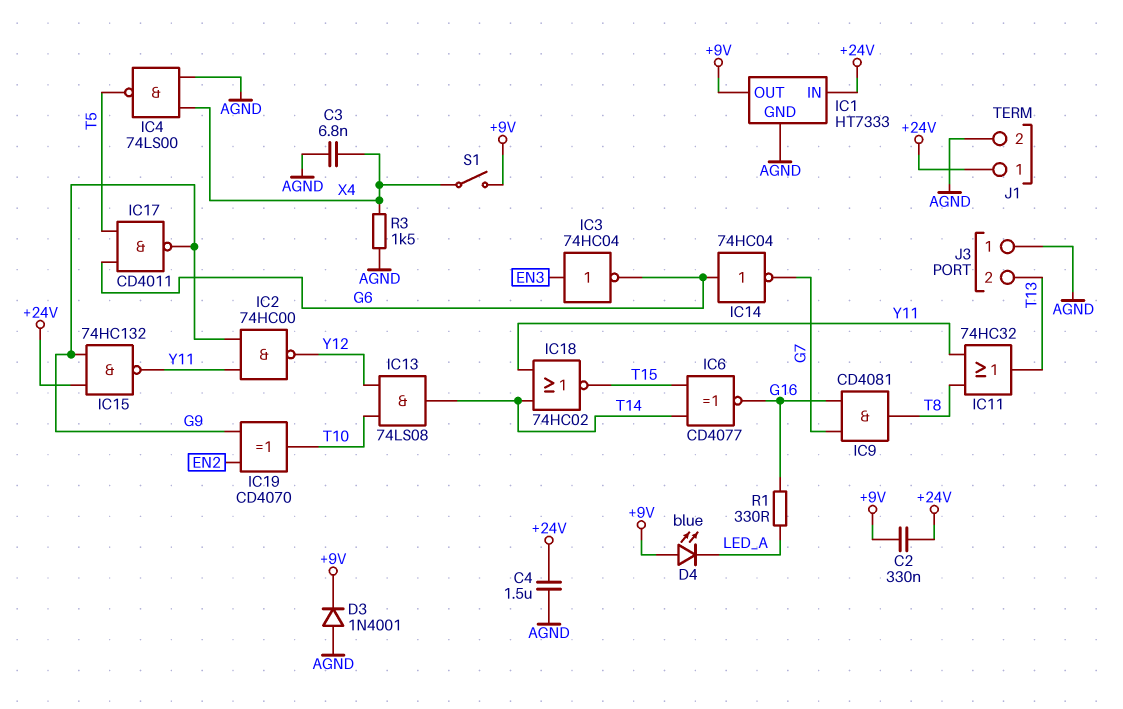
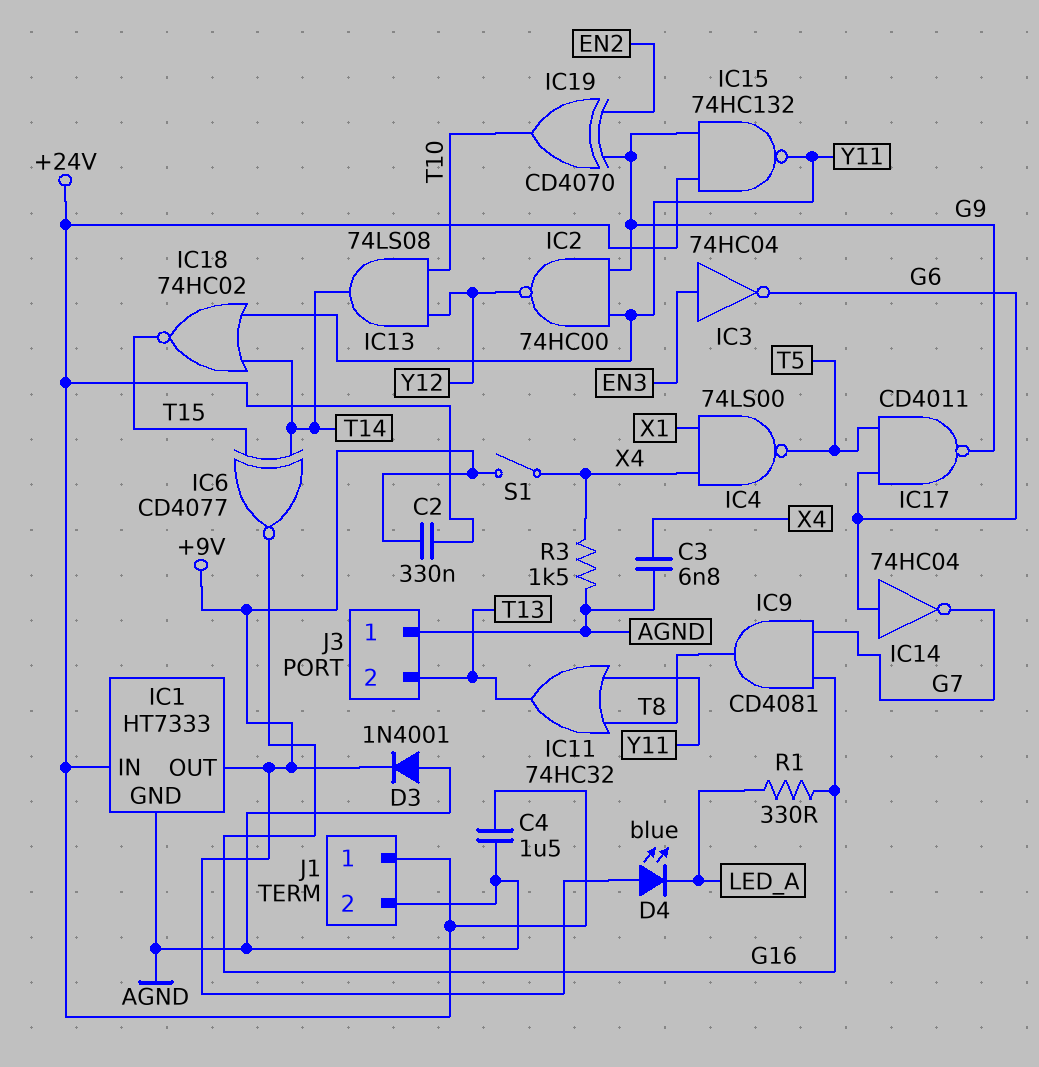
IC4: NAND 74LS00 (in AGND, in X4, out T5) -> NAND 74LS00 (in X1, in X4, out T5)

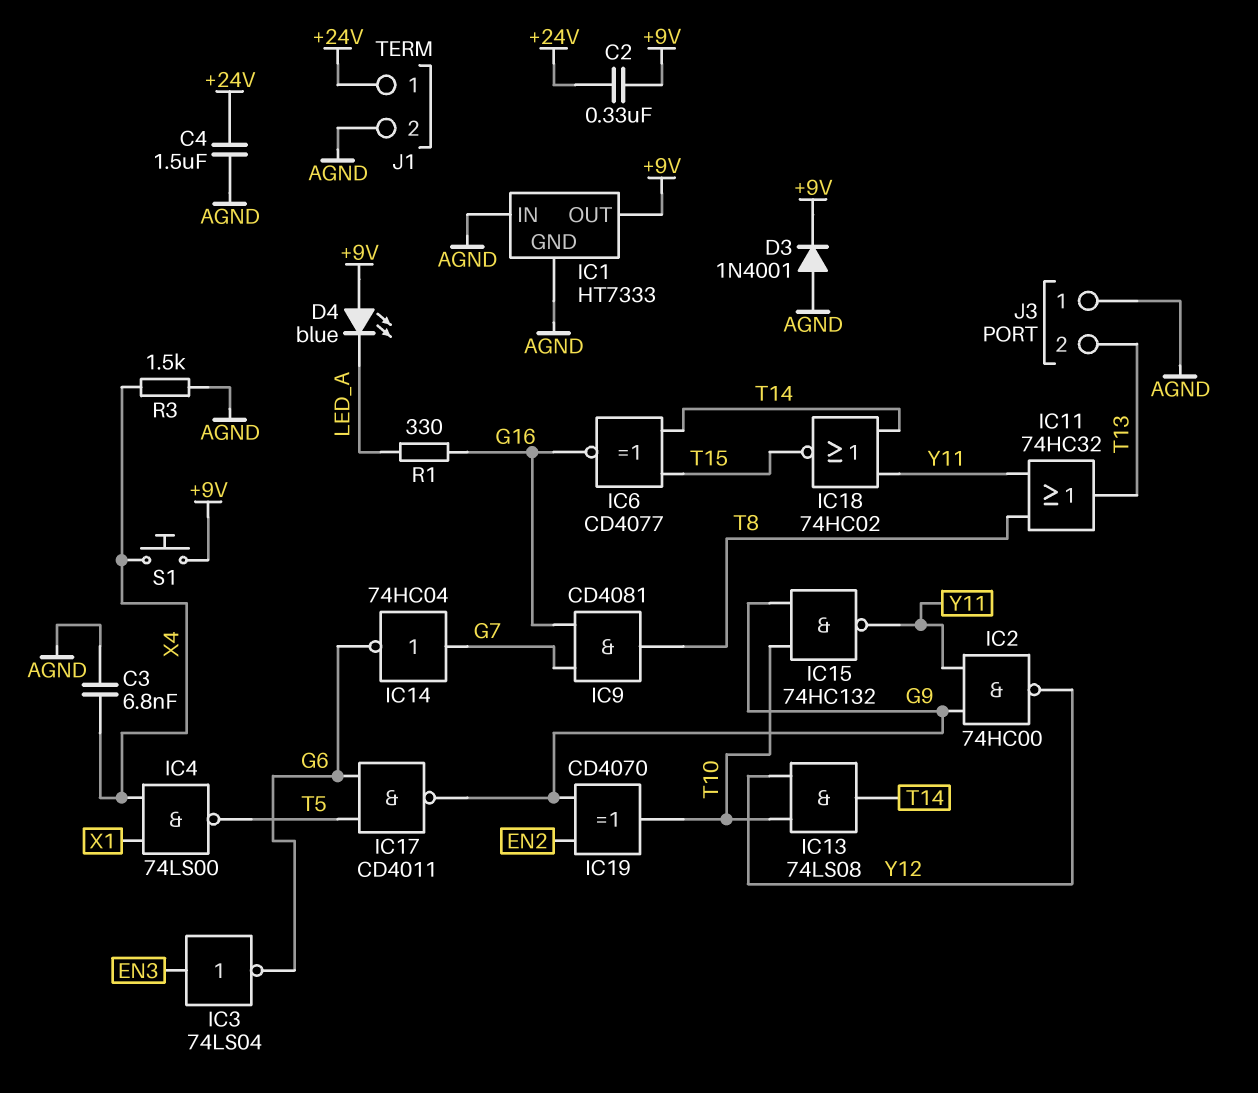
IC1 pin IN: +24V -> AGND
IC3: NOT 74HC04 (in EN3, out G6) -> NOT 74LS04 (in EN3, out G6)
IC14: NOT 74HC04 (in G6, out G7) -> NOT 74HC04 (in G7, out G6)
IC15: NAND 74HC132 (in +24V, in G9, out Y11) -> NAND 74HC132 (in G9, in T10, out Y11)
S1: switch (+9V, X4) -> button (+9V, X4)

